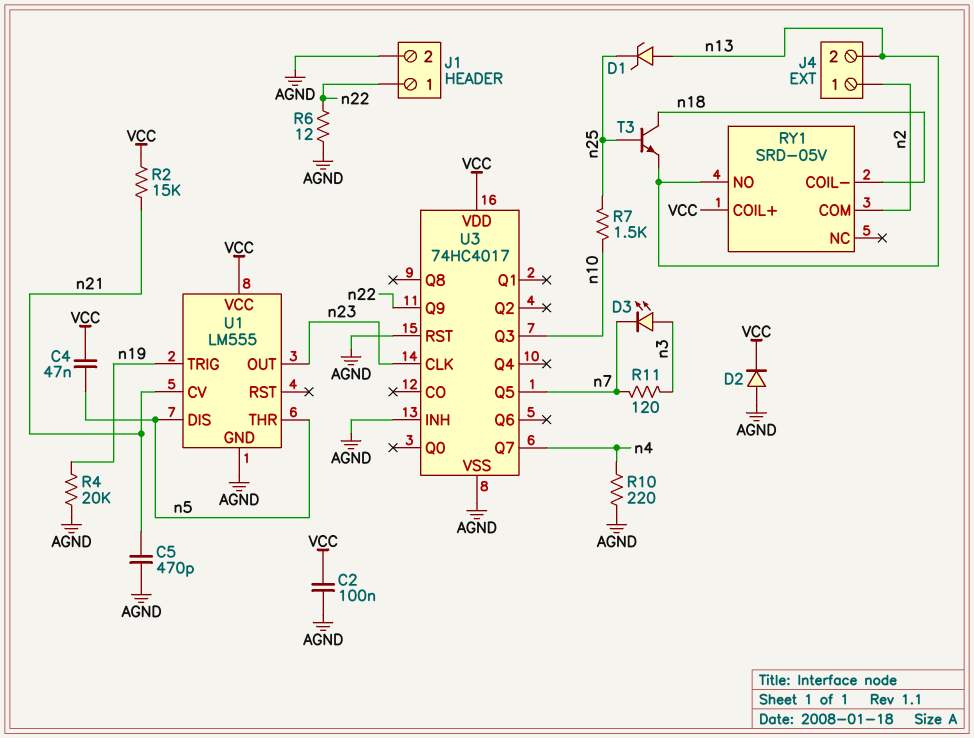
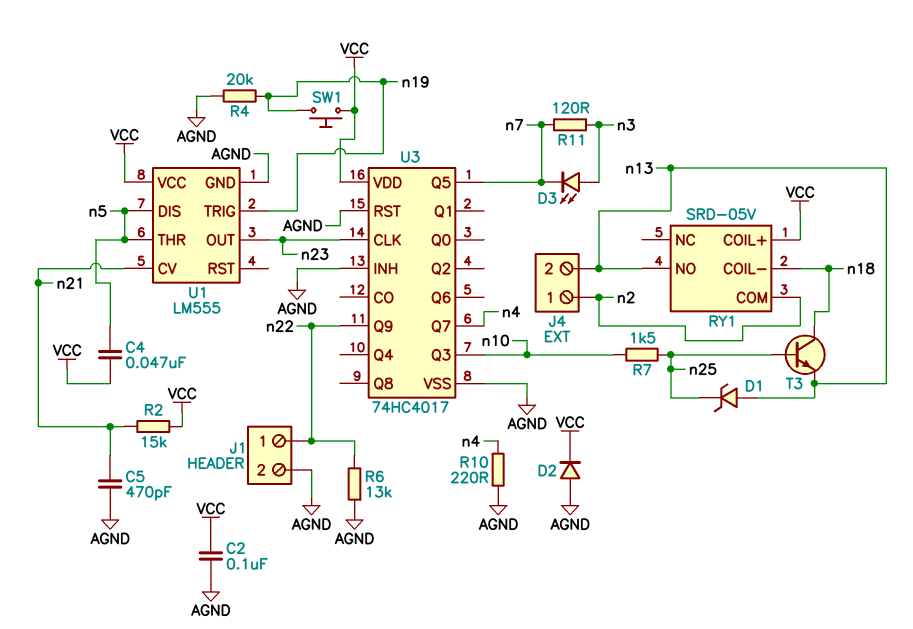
R6: 12 (AGND, n22) -> 13k (AGND, n22)
SW1: none -> button (VCC, n19)

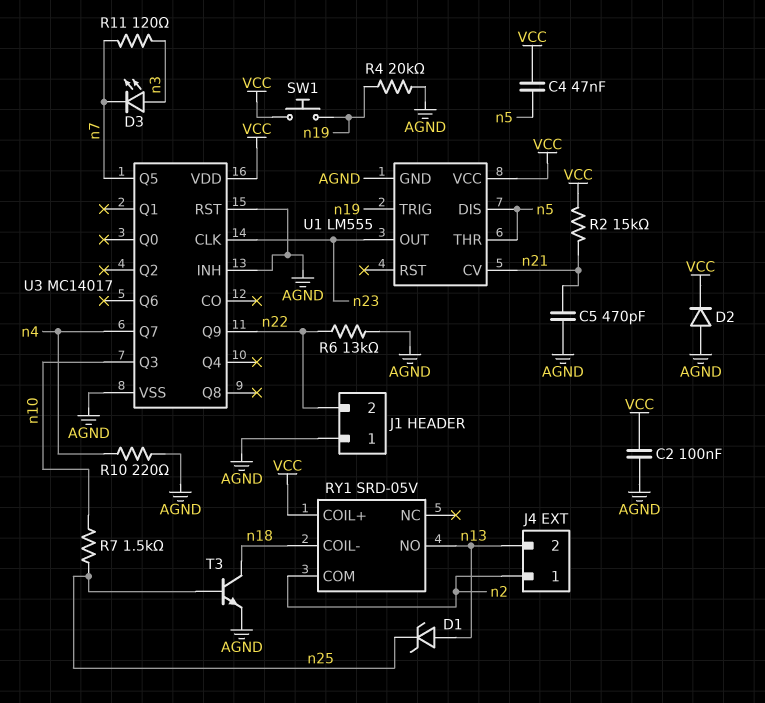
J1 pin 1: n22 -> AGND
J1 pin 2: AGND -> n22
T3: NPN (B n25, C n18, E n13) -> NPN (B n25, C n18, E AGND)
U3: 74HC4017 -> MC14017

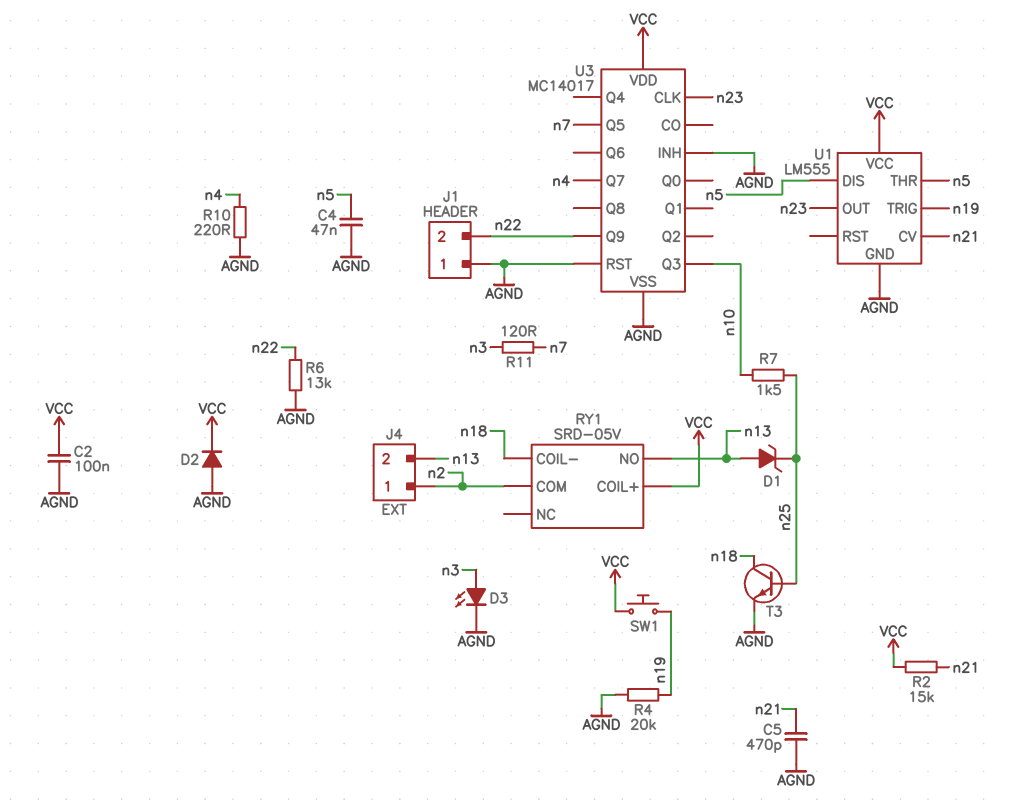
C4: 47nF (VCC, n5) -> 47nF (AGND, n5)
D3: LED (A n3, K n7) -> LED (A n3, K AGND)

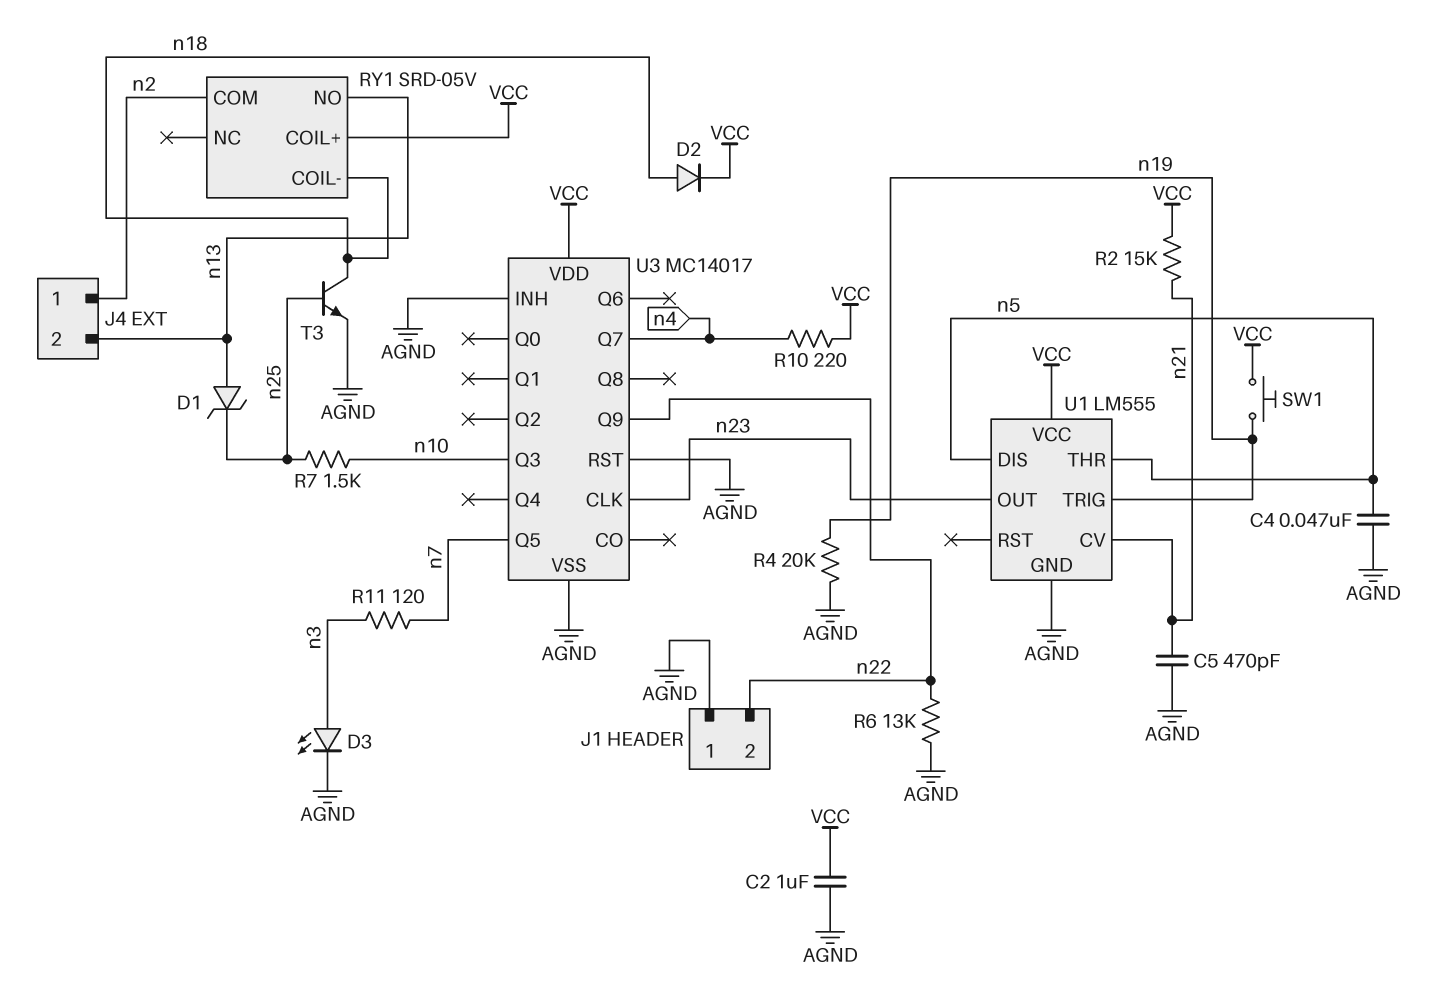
C2: 100nF (AGND, VCC) -> 1uF (AGND, VCC)
D2: diode (A AGND, K VCC) -> diode (A n18, K VCC)
R10: 220 (AGND, n4) -> 220 (VCC, n4)

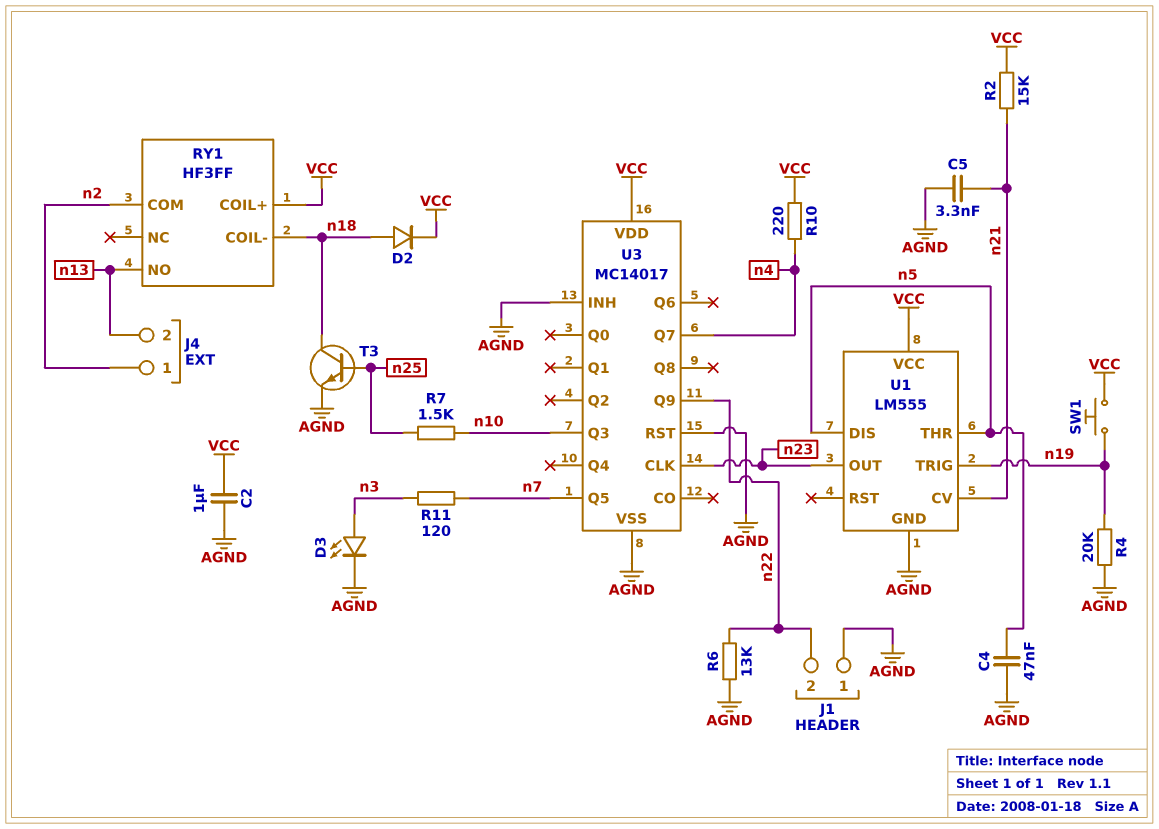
C5: 470pF (AGND, n21) -> 3.3nF (AGND, n21)
D1: zener (A n13, K n25) -> none
RY1: SRD-05V -> HF3FF

